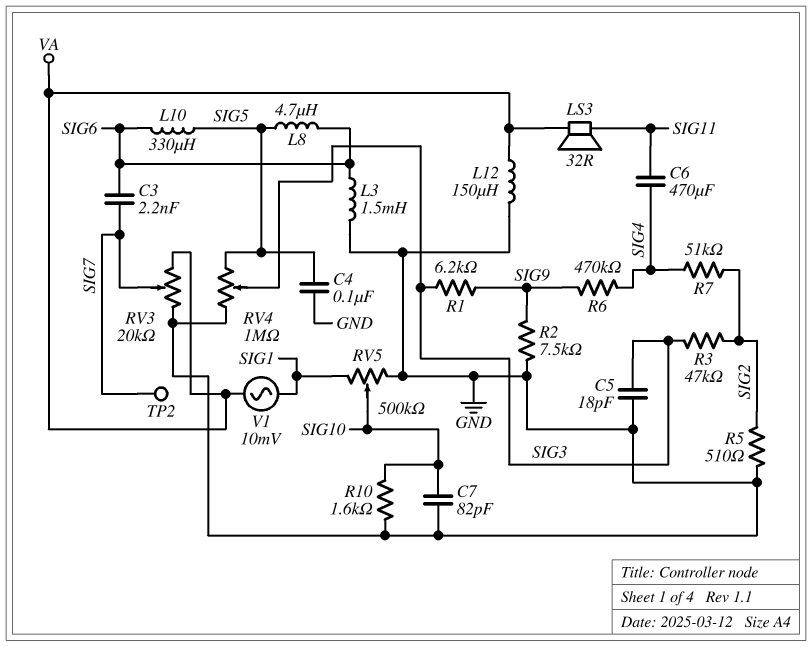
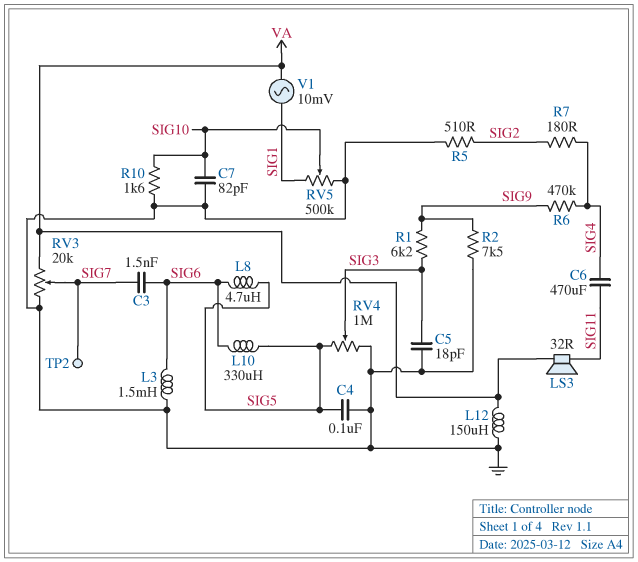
C3: 2.2nF (SIG6, SIG7) -> 1.5nF (SIG6, SIG7)
R3: 47k (SIG2, SIG3) -> none
R7: 51k (SIG2, SIG4) -> 180 (SIG2, SIG4)

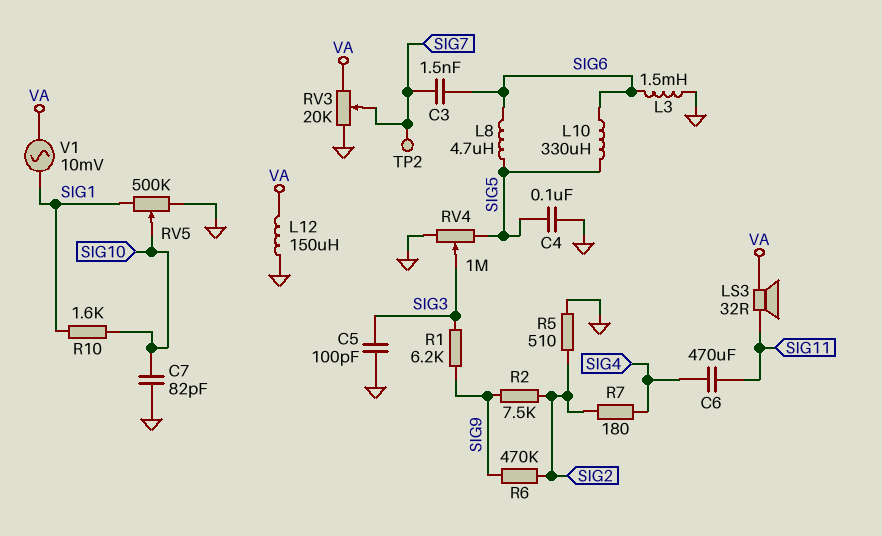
C5: 18pF (GND, SIG3) -> 100pF (GND, SIG3)
R2: 7.5k (GND, SIG9) -> 7.5k (SIG2, SIG9)
R6: 470k (SIG4, SIG9) -> 470k (SIG2, SIG9)
R10: 1.6k (GND, SIG10) -> 1.6k (SIG1, SIG10)

